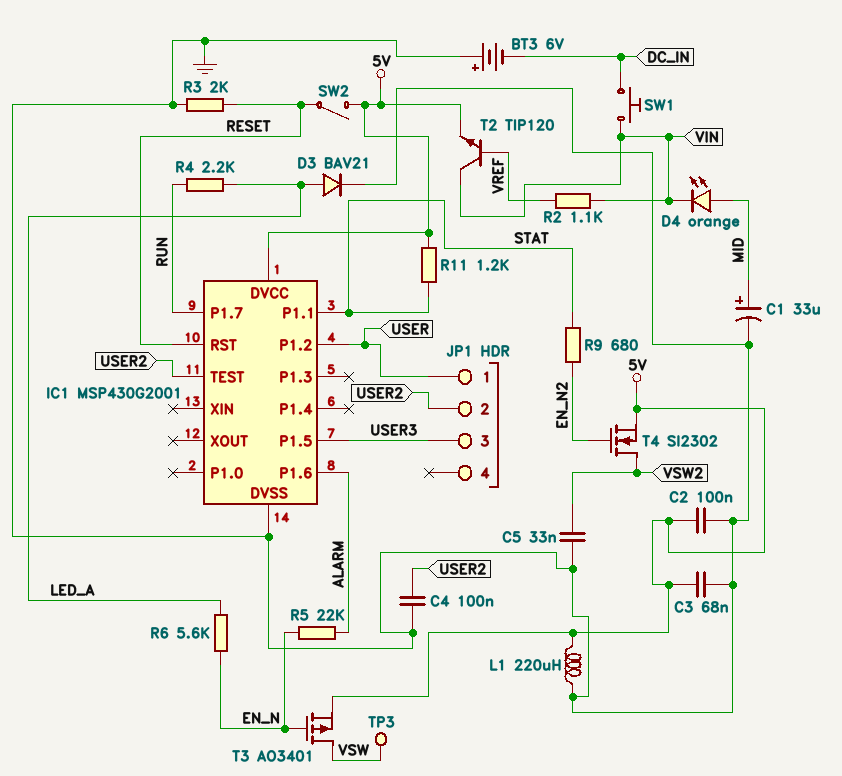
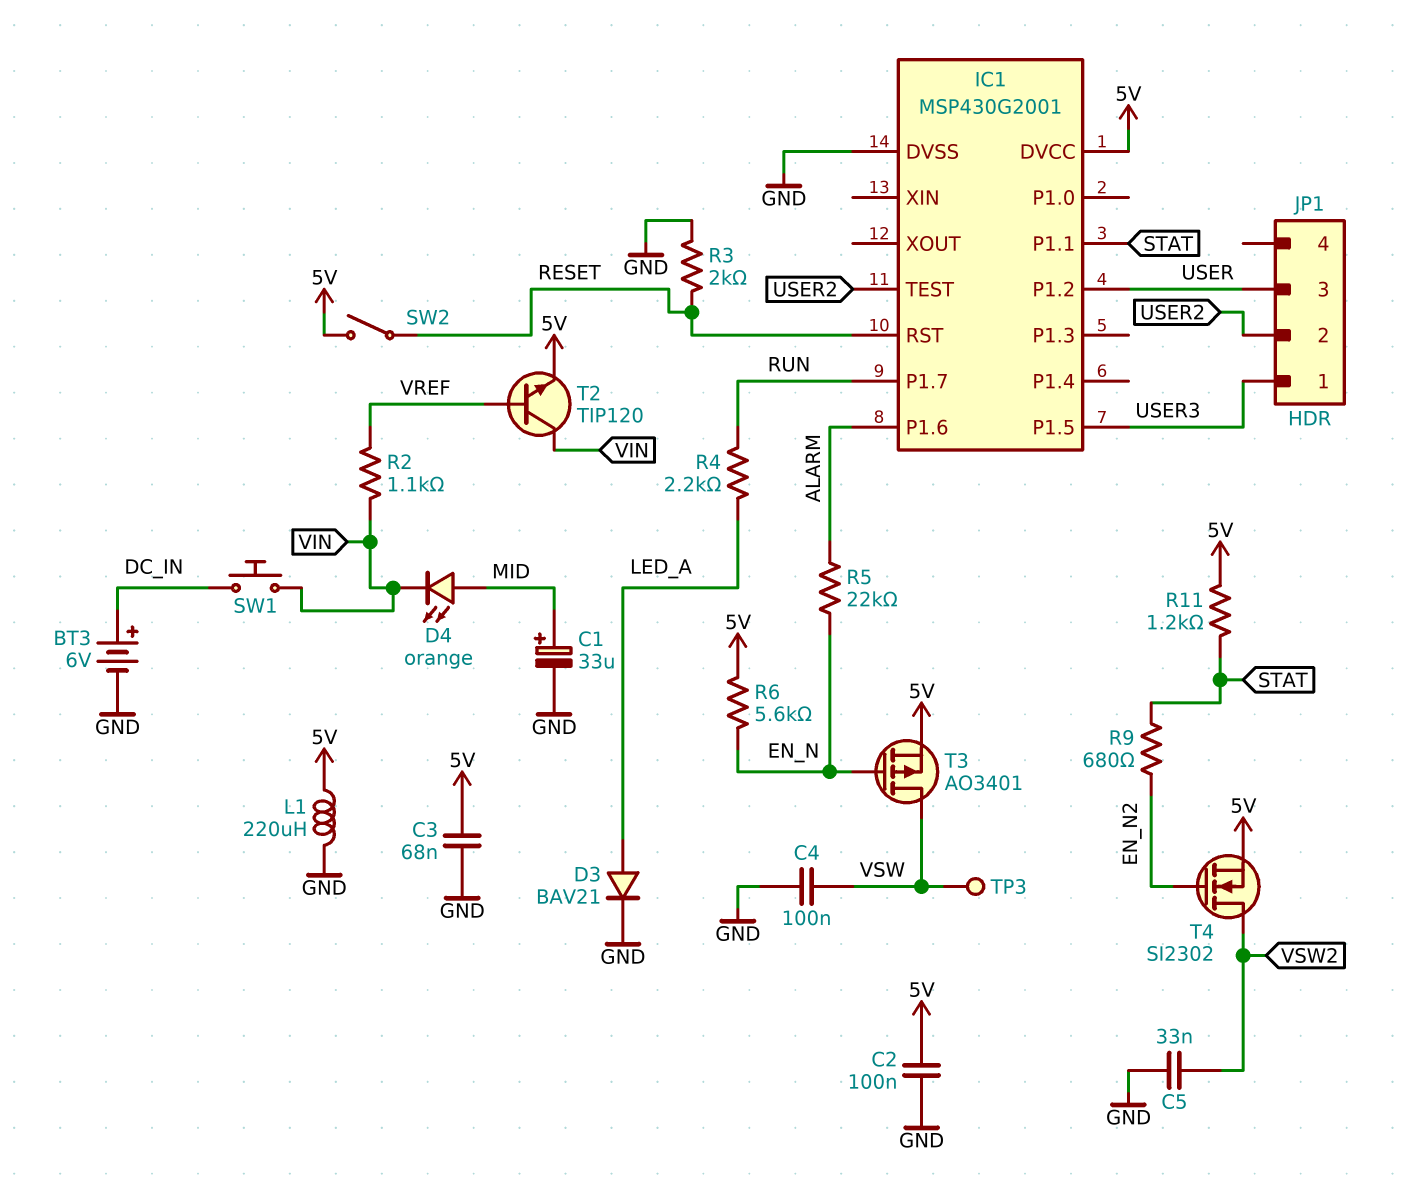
BT3: 6V (plus GND, minus DC_IN) -> 6V (plus DC_IN, minus GND)
C4: 100nF (GND, USER2) -> 100nF (GND, VSW)
JP1 pin 1: USER -> USER3
JP1 pin 3: USER3 -> USER
R6: 5.6k (EN_N, LED_A) -> 5.6k (5V, EN_N)

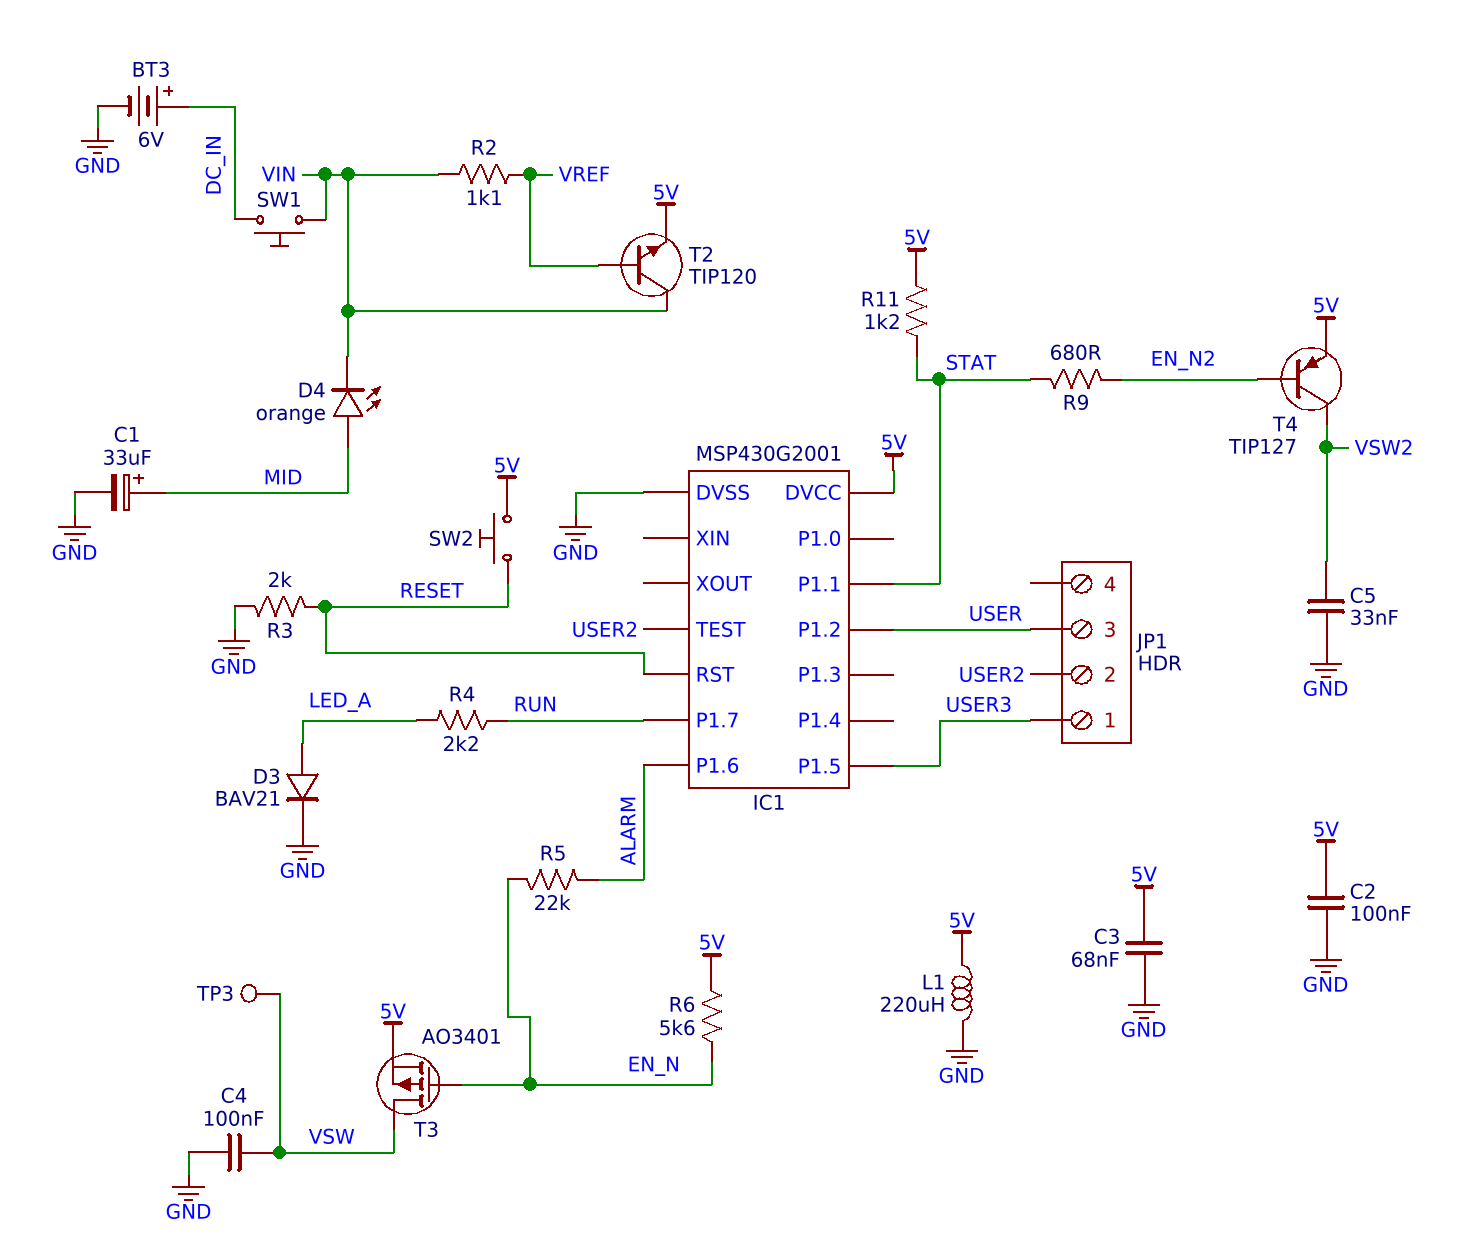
SW2: switch (5V, RESET) -> button (5V, RESET)
T4: NMOS SI2302 (G EN_N2, D VSW2, S 5V) -> PNP TIP127 (B EN_N2, C VSW2, E 5V)

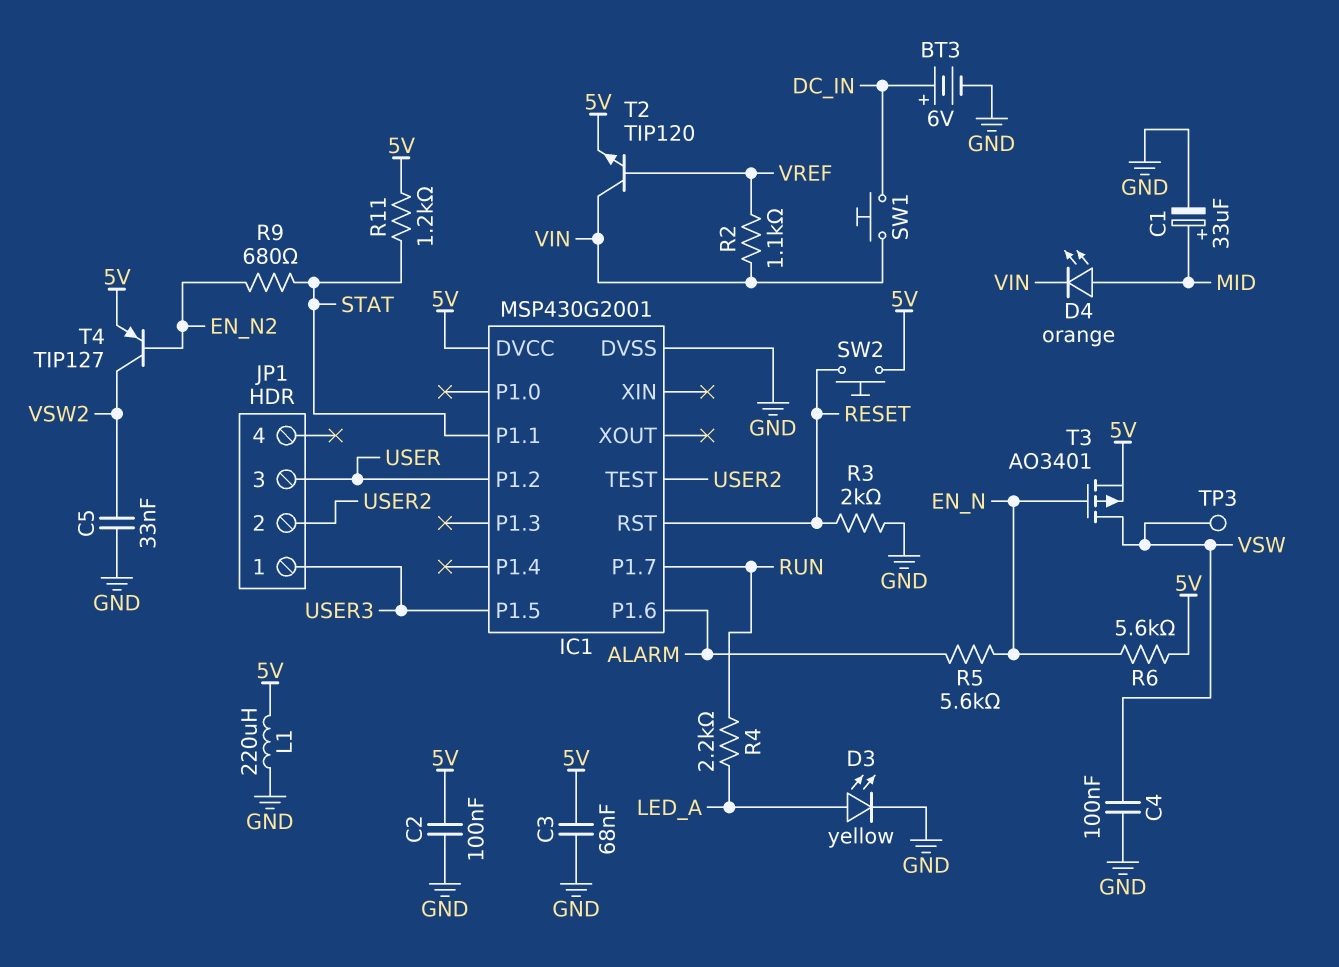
D3: diode BAV21 (A LED_A, K GND) -> LED yellow (A LED_A, K GND)
R5: 22k (ALARM, EN_N) -> 5.6k (ALARM, EN_N)

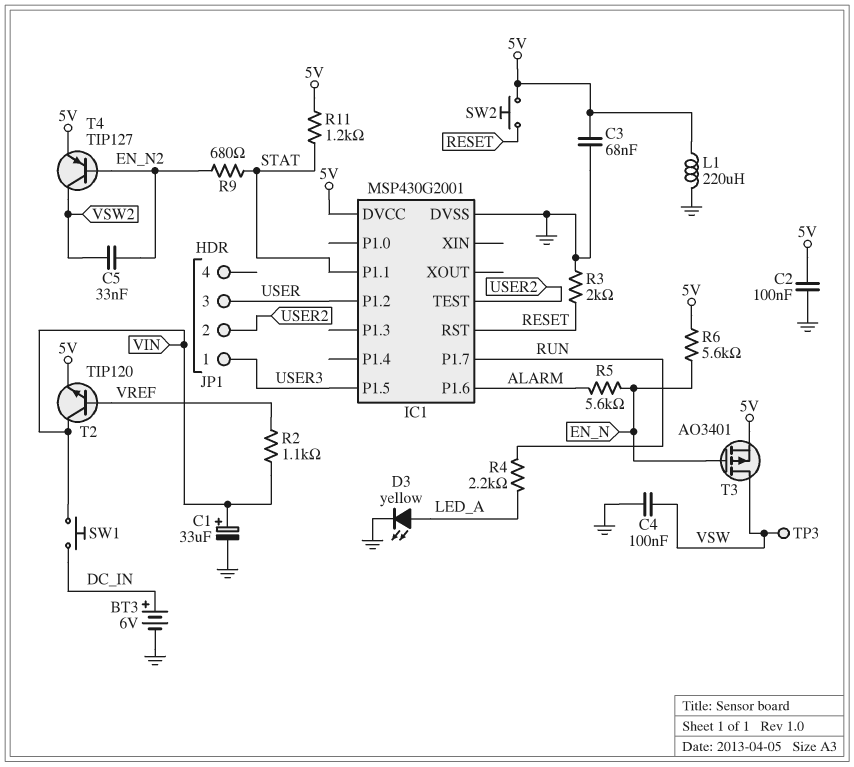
C1: 33uF (plus MID, minus GND) -> 33uF (plus VIN, minus GND)
C5: 33nF (GND, VSW2) -> 33nF (EN_N2, VSW2)
D4: LED orange (A MID, K VIN) -> none

